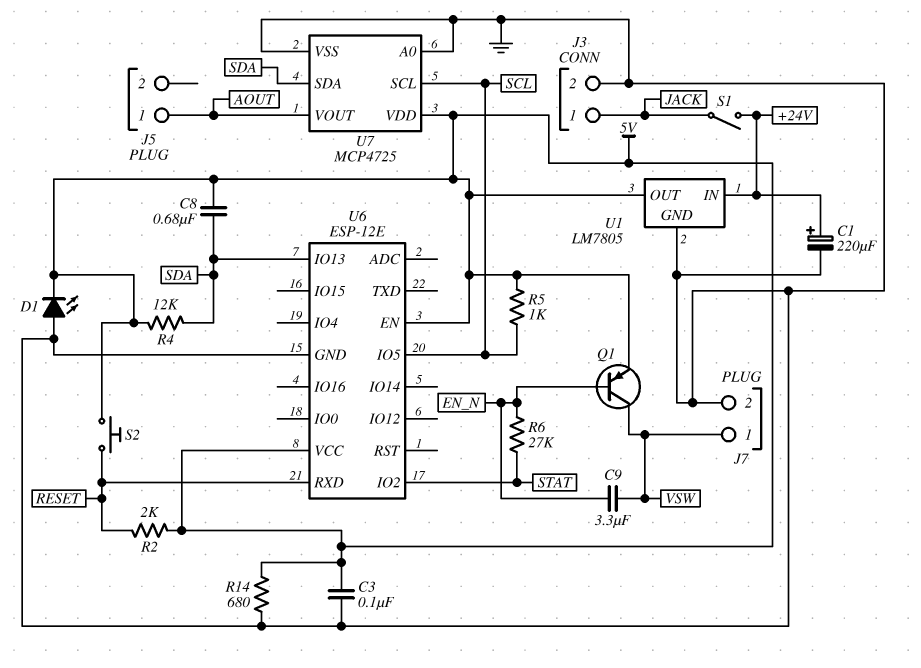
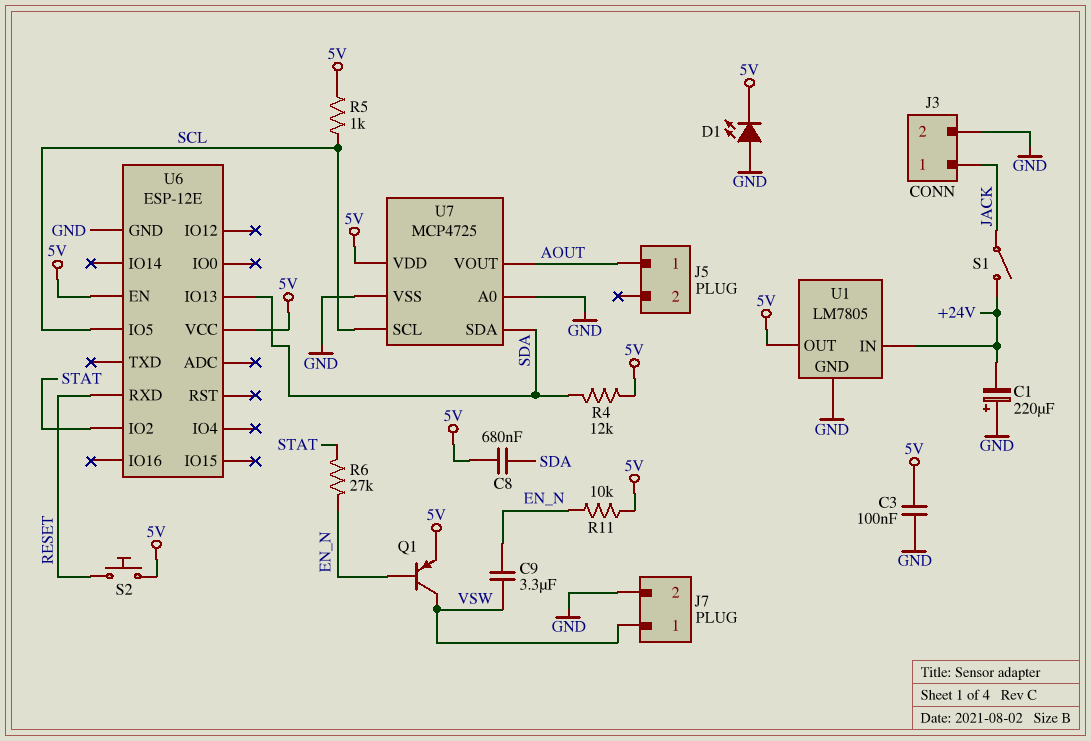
C1: 220uF (plus +24V, minus GND) -> 220uF (plus GND, minus +24V)
R2: 2k (5V, RESET) -> none
R11: none -> 10k (5V, EN_N)
R14: 680 (5V, GND) -> none

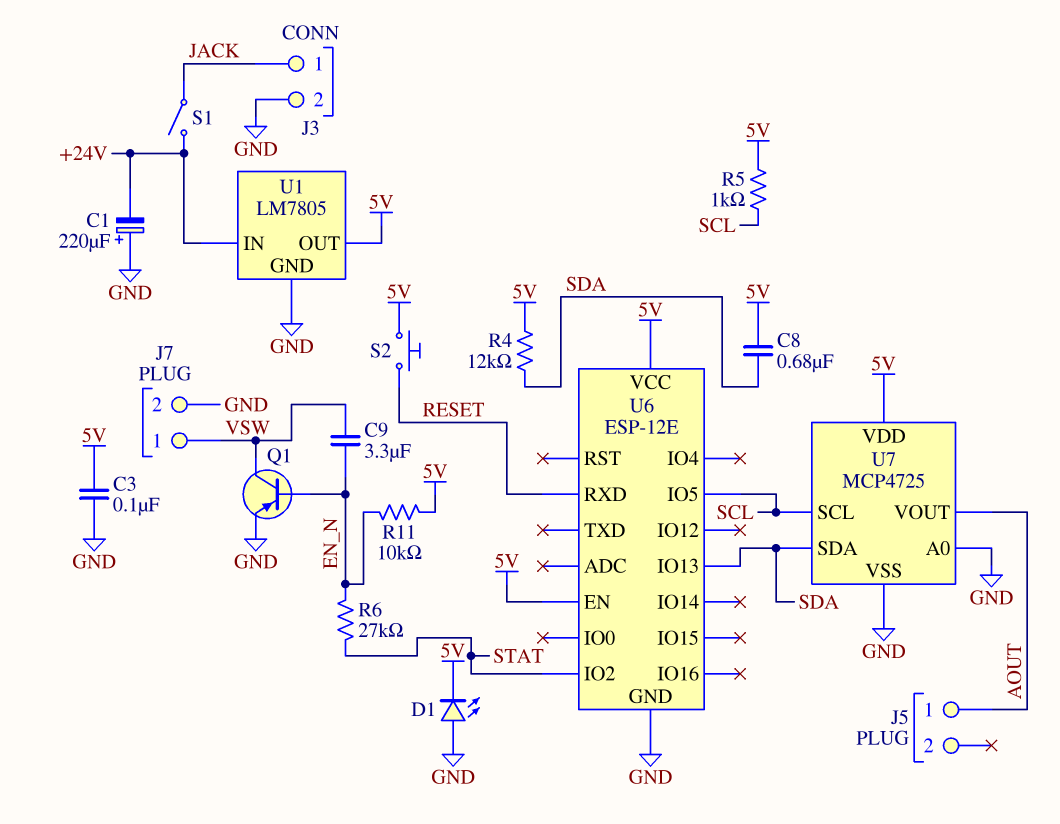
Q1: PNP (B EN_N, C VSW, E 5V) -> PNP (B EN_N, C VSW, E GND)

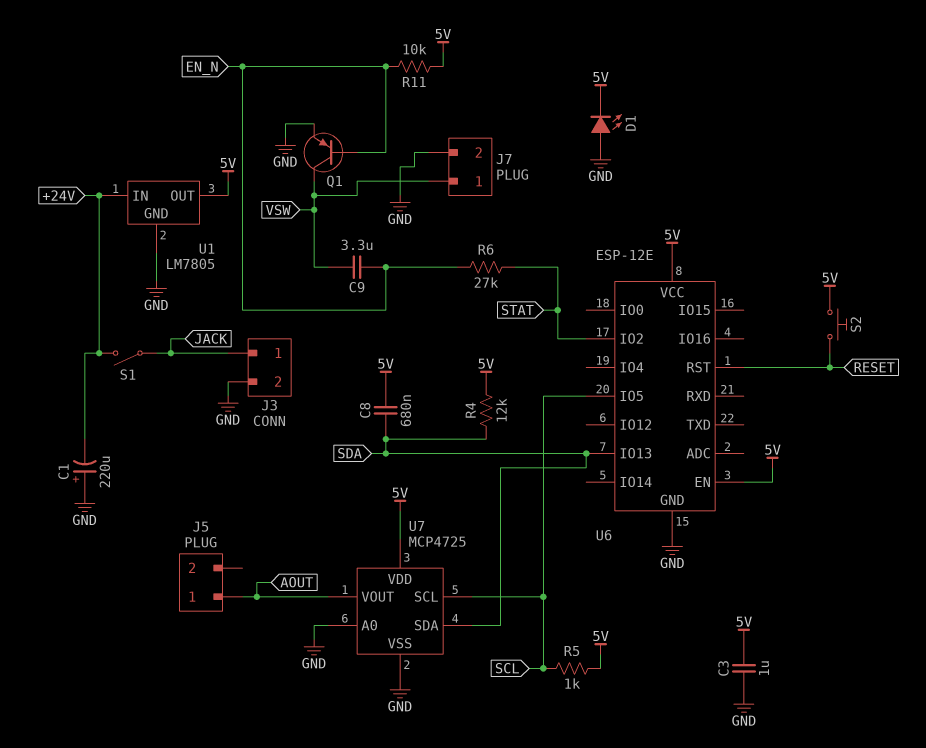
C3: 100nF (5V, GND) -> 1uF (5V, GND)
U6 pin RST: none -> RESET
U6 pin RXD: RESET -> none

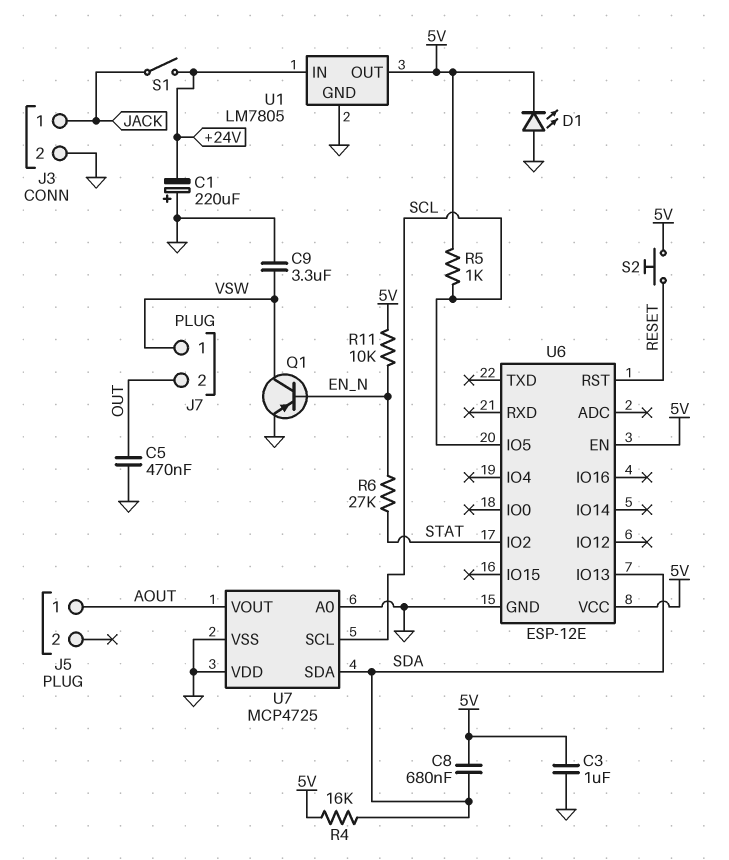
C5: none -> 470nF (GND, OUT)
C9: 3.3uF (EN_N, VSW) -> 3.3uF (GND, VSW)
J7 pin 2: GND -> OUT
R4: 12k (5V, SDA) -> 16k (5V, SDA)
U7 pin VDD: 5V -> GND

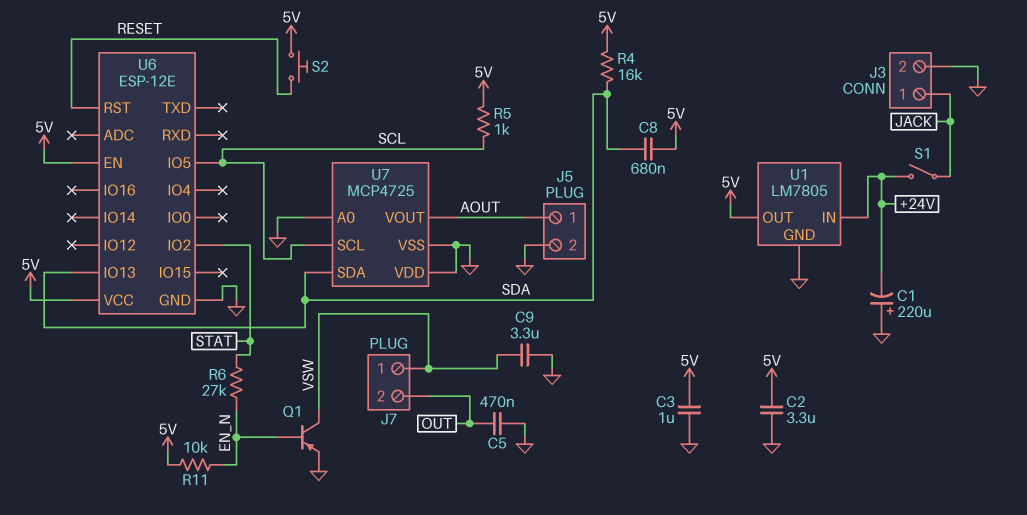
C2: none -> 3.3uF (5V, GND)
D1: LED (A GND, K 5V) -> none
J5 pin 2: none -> GND

